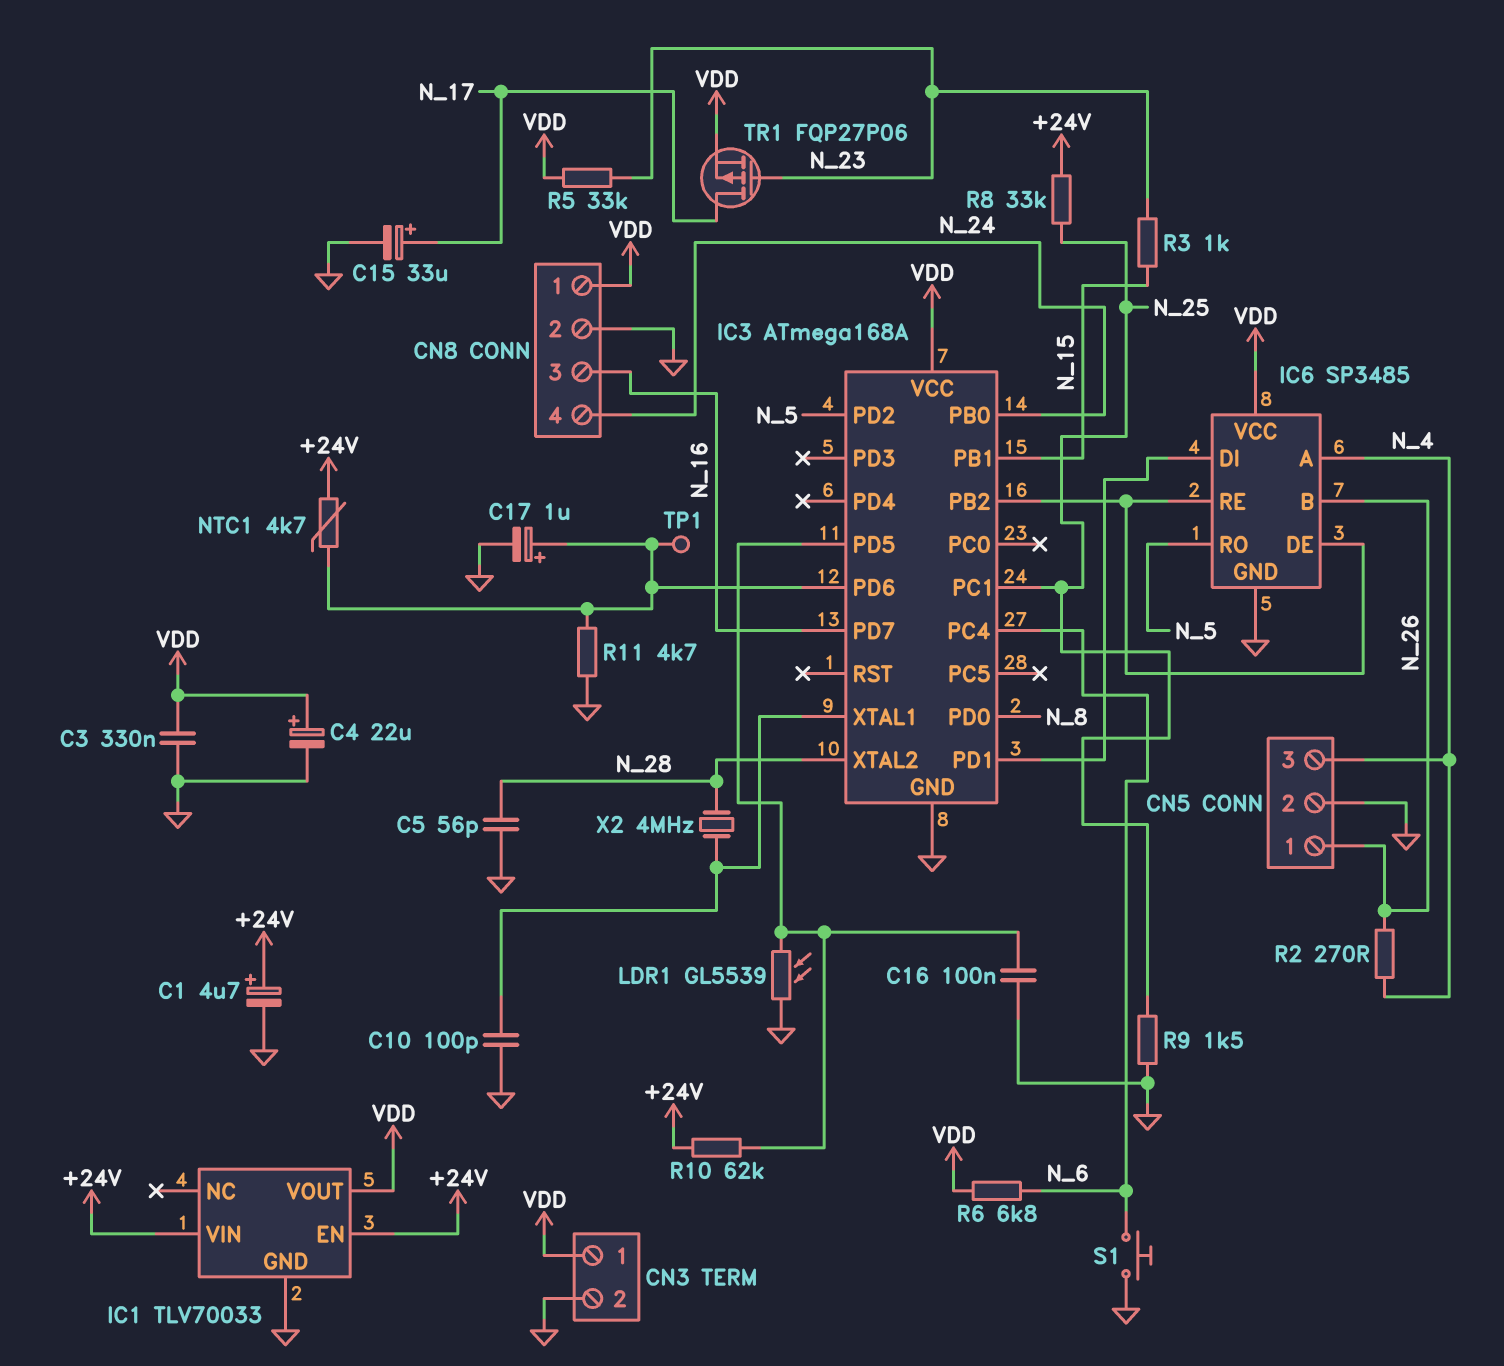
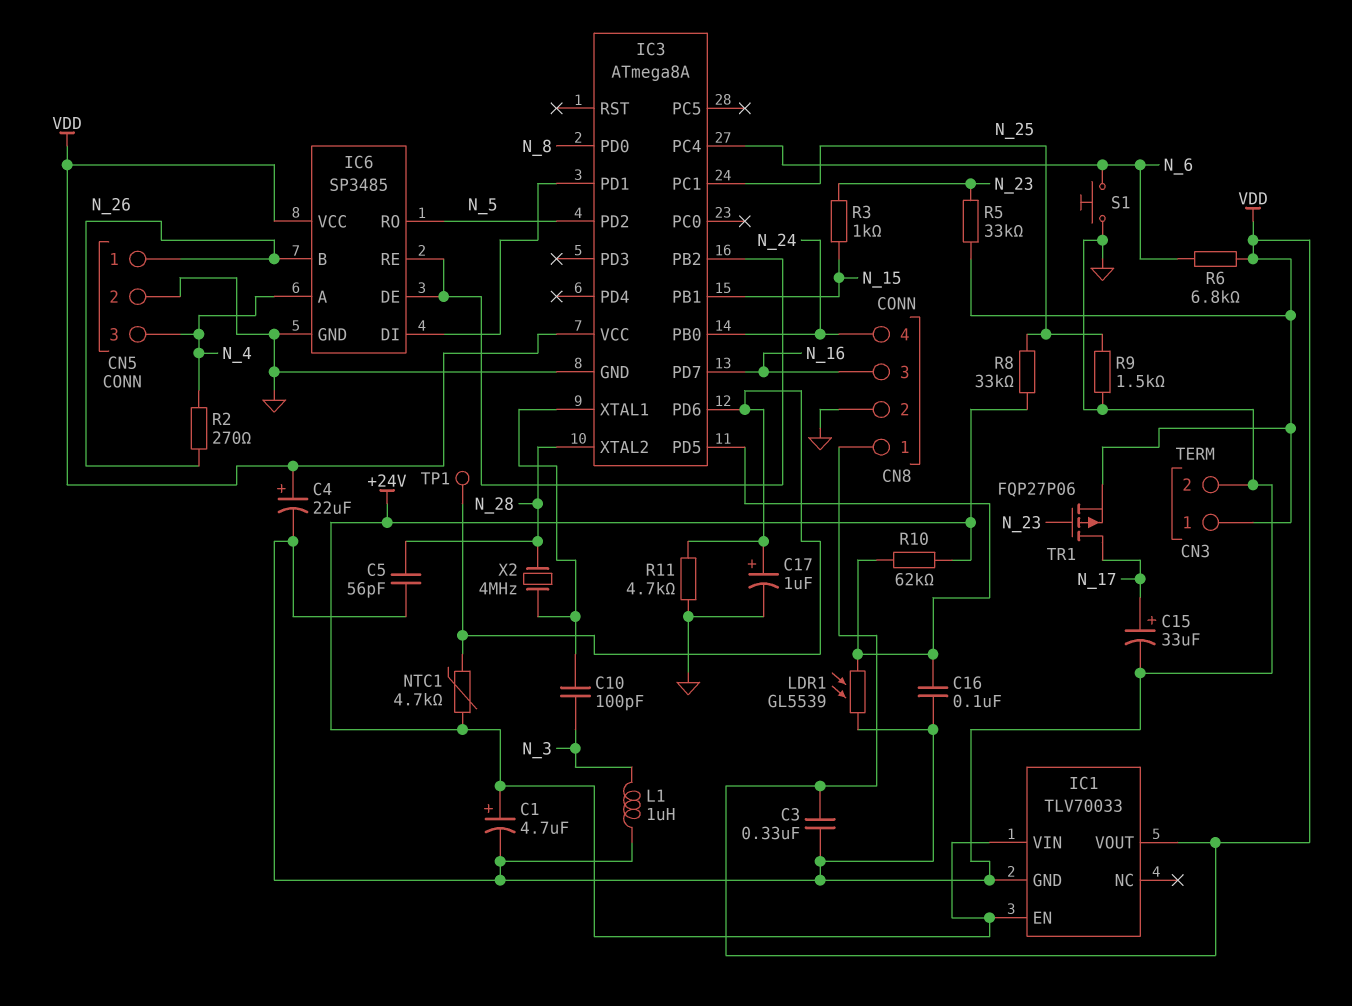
C10: 100pF (GND, IC3/XTAL1) -> 100pF (IC3/XTAL1, N_3)
IC3: ATmega168A -> ATmega8A
L1: none -> 1uH (GND, N_3)

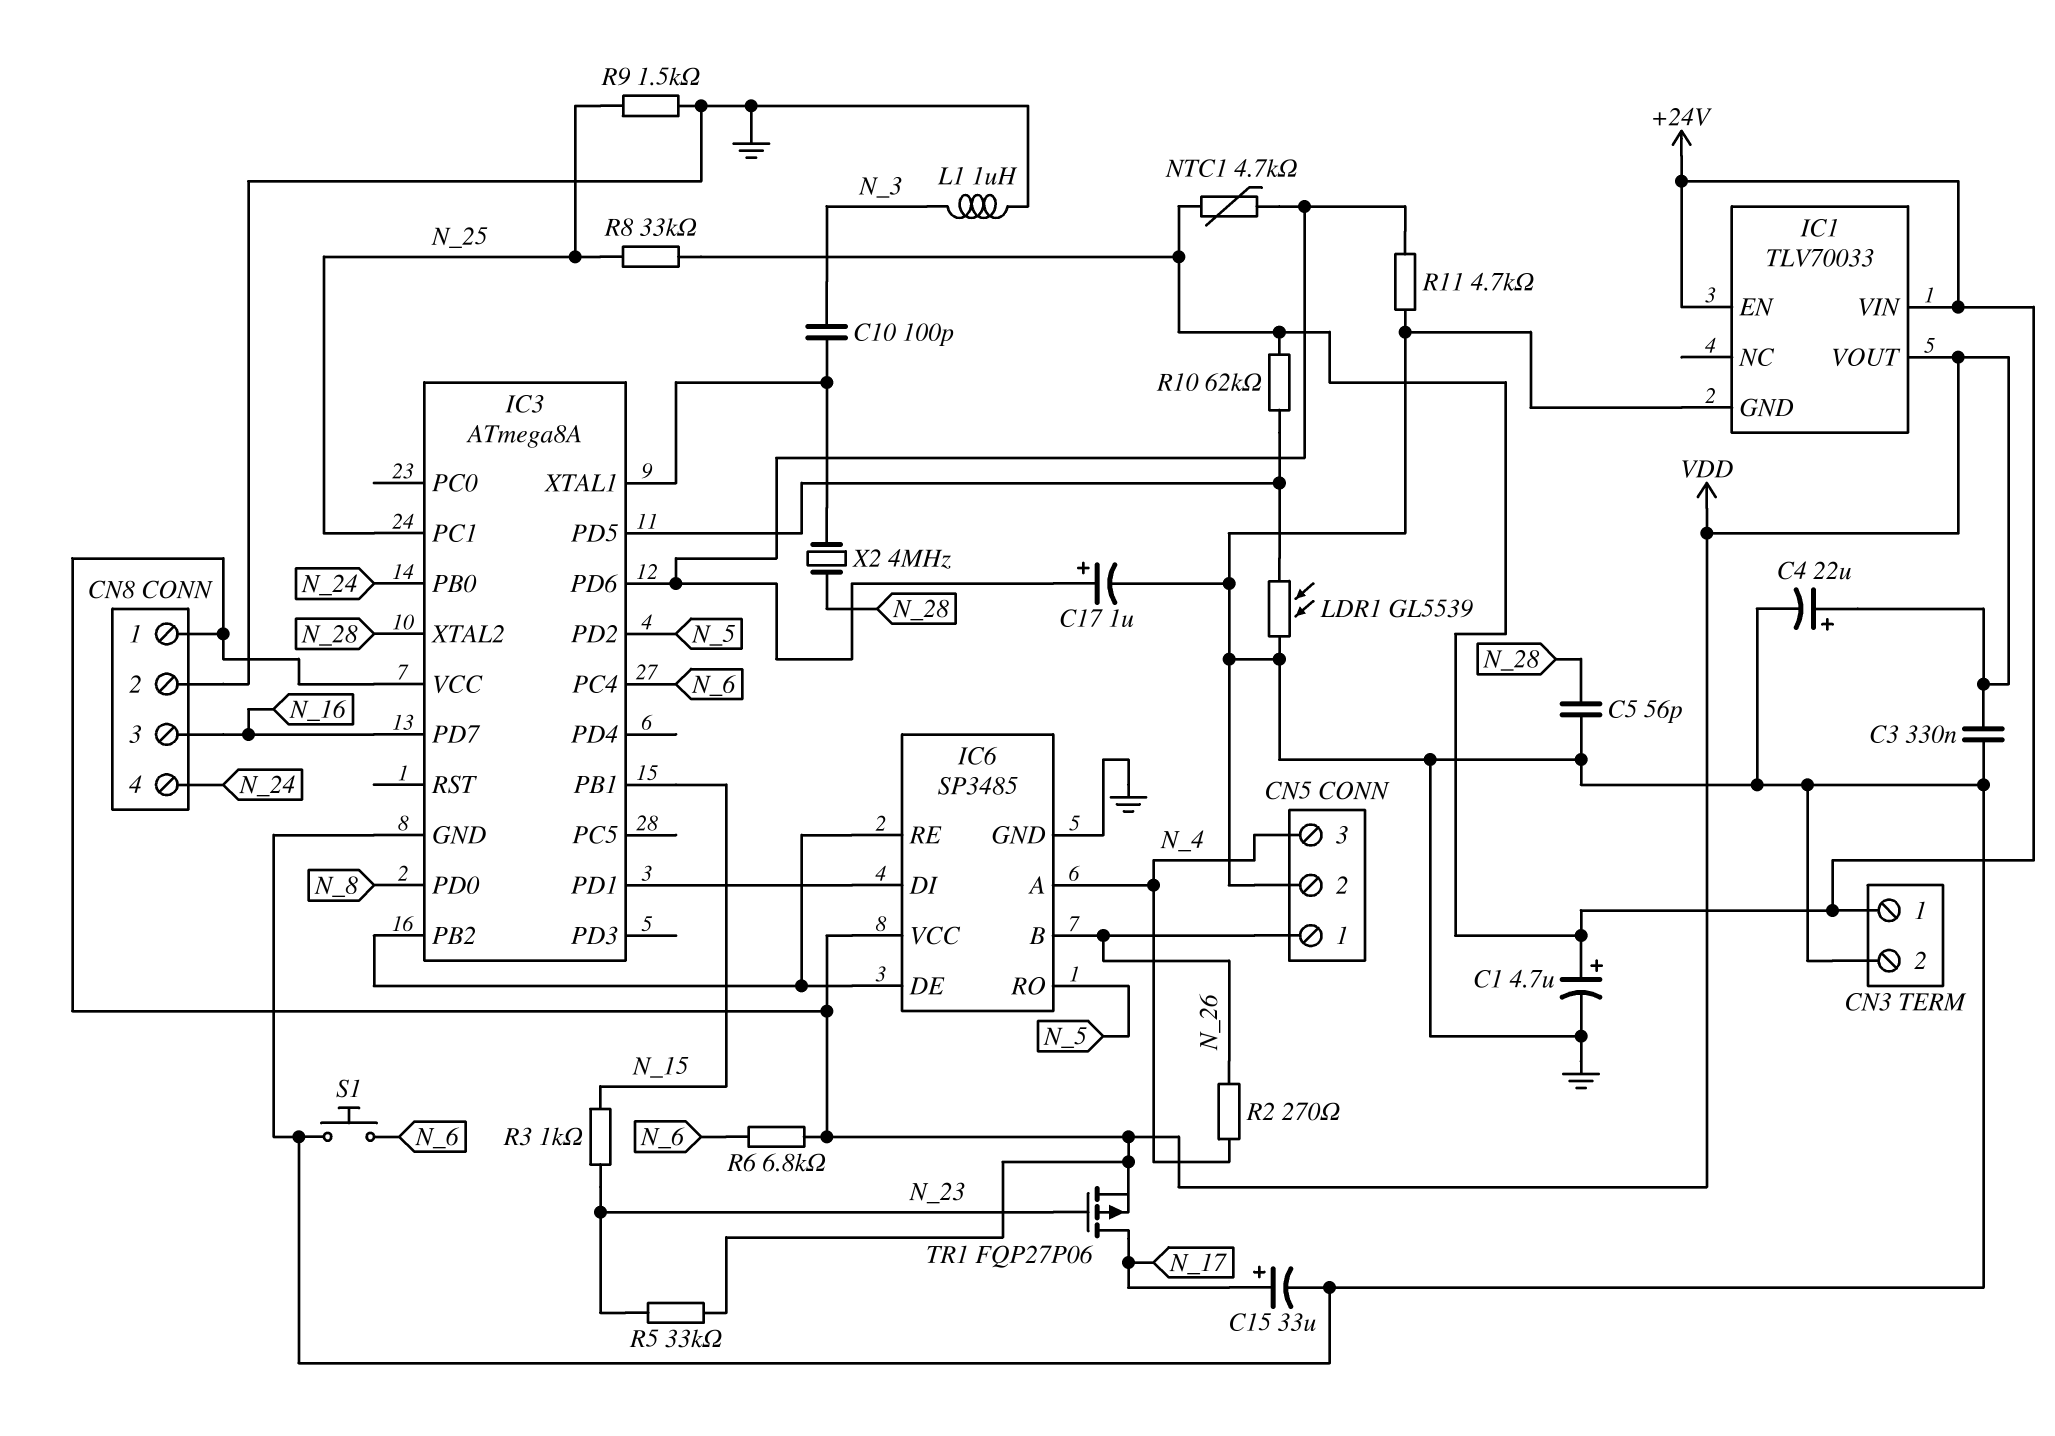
C16: 100nF (GND, IC3/PD5) -> none
CN3 pin 1: VDD -> +24V
TP1: test point (IC3/PD6) -> none

